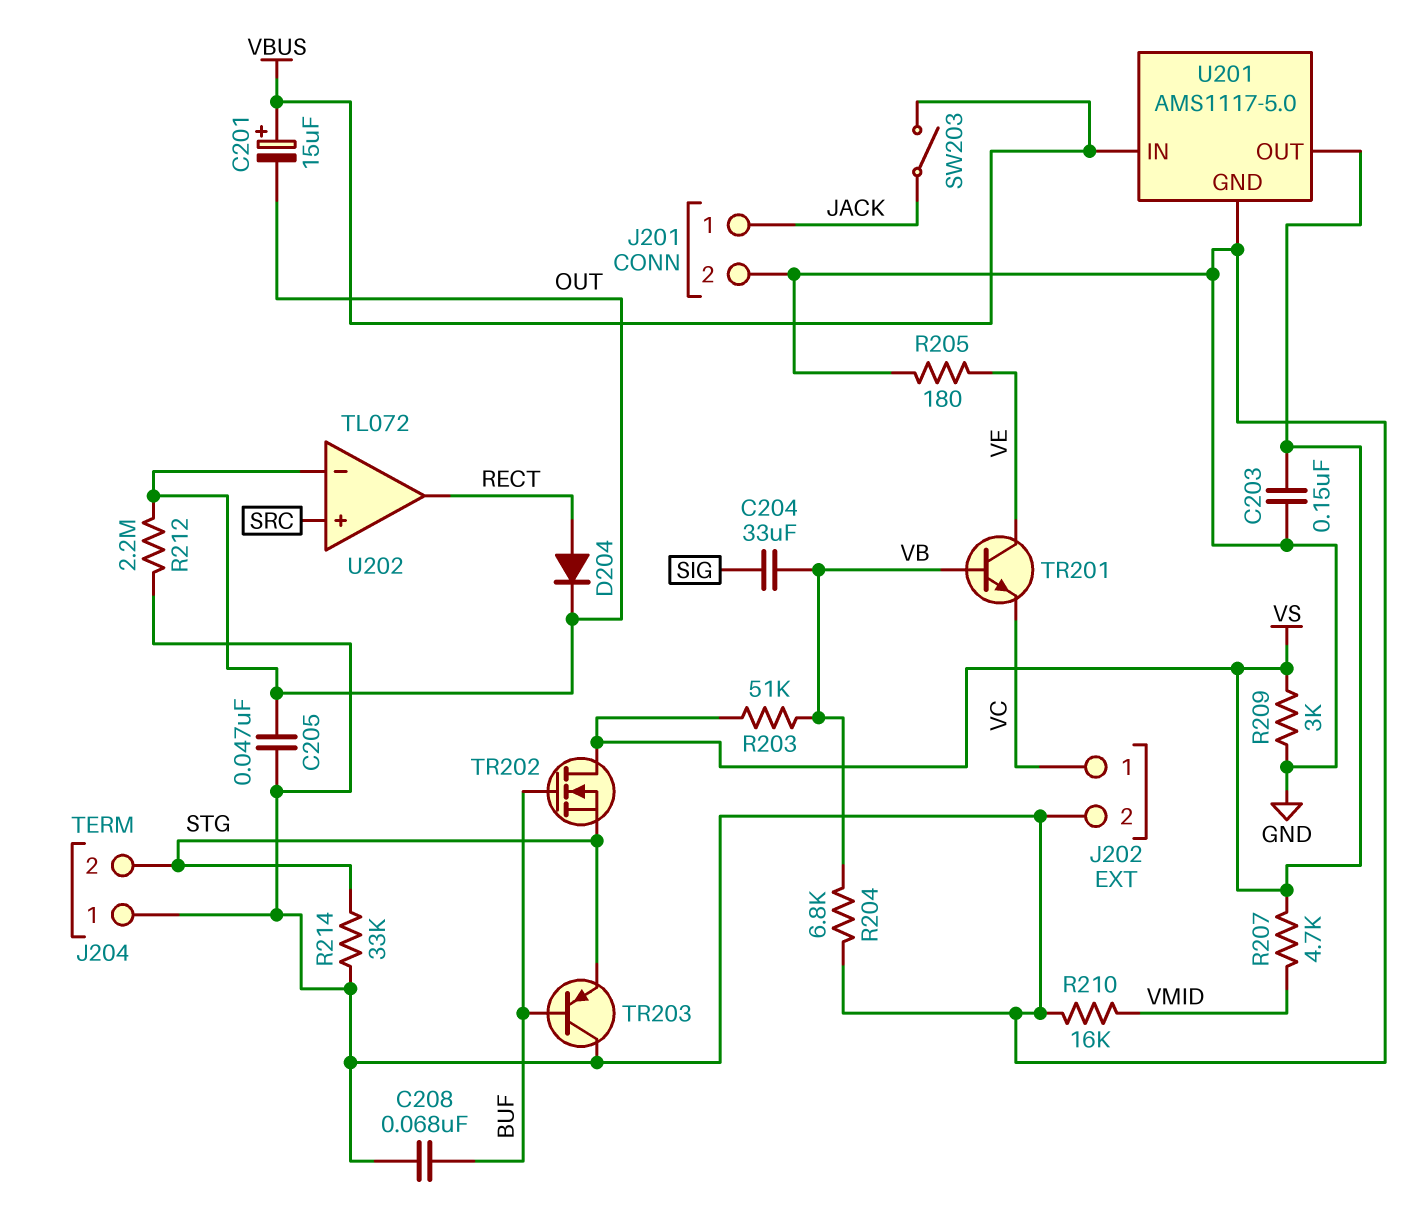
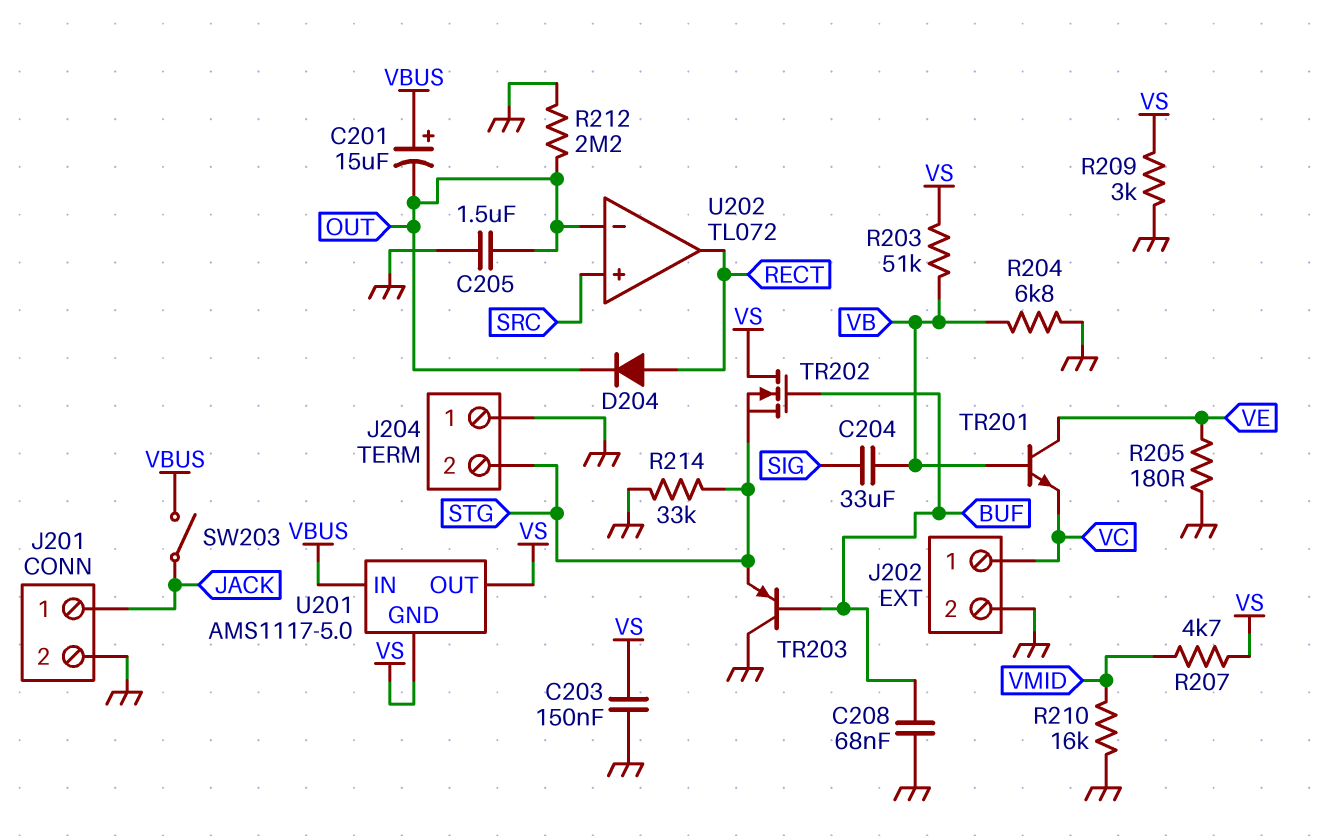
C205: 47nF (GND, OUT) -> 1.5uF (GND, OUT)
U201 pin GND: GND -> VS

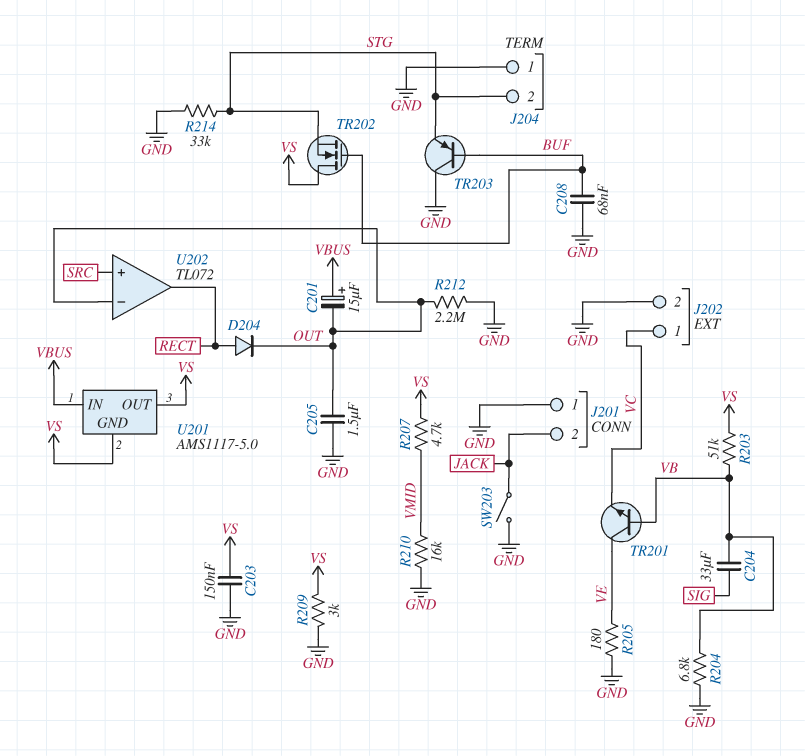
J201 pin 1: JACK -> GND
J201 pin 2: GND -> JACK
SW203: switch (JACK, VBUS) -> switch (GND, JACK)

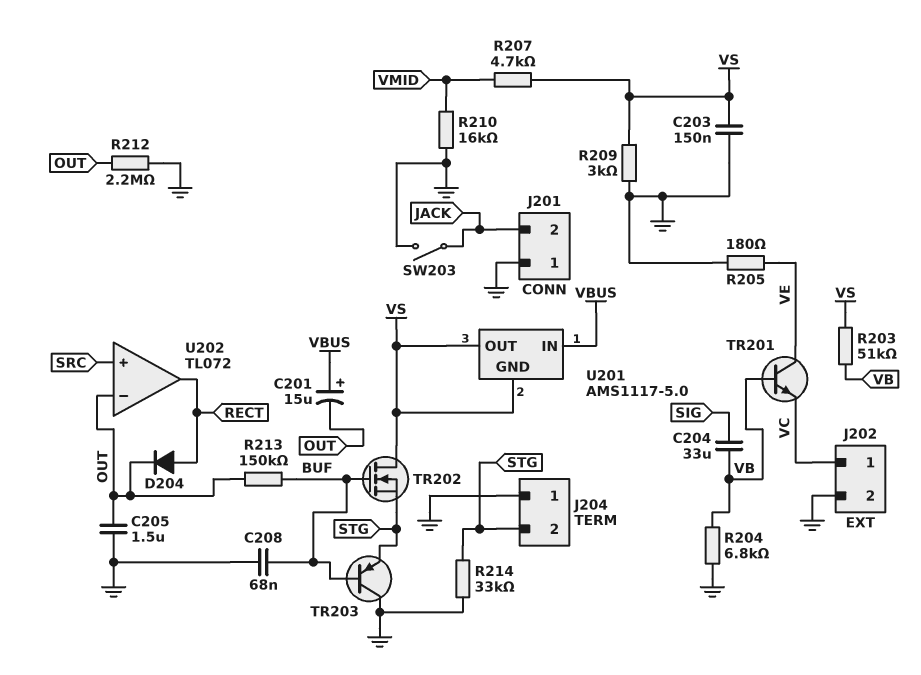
R213: none -> 150k (BUF, OUT)

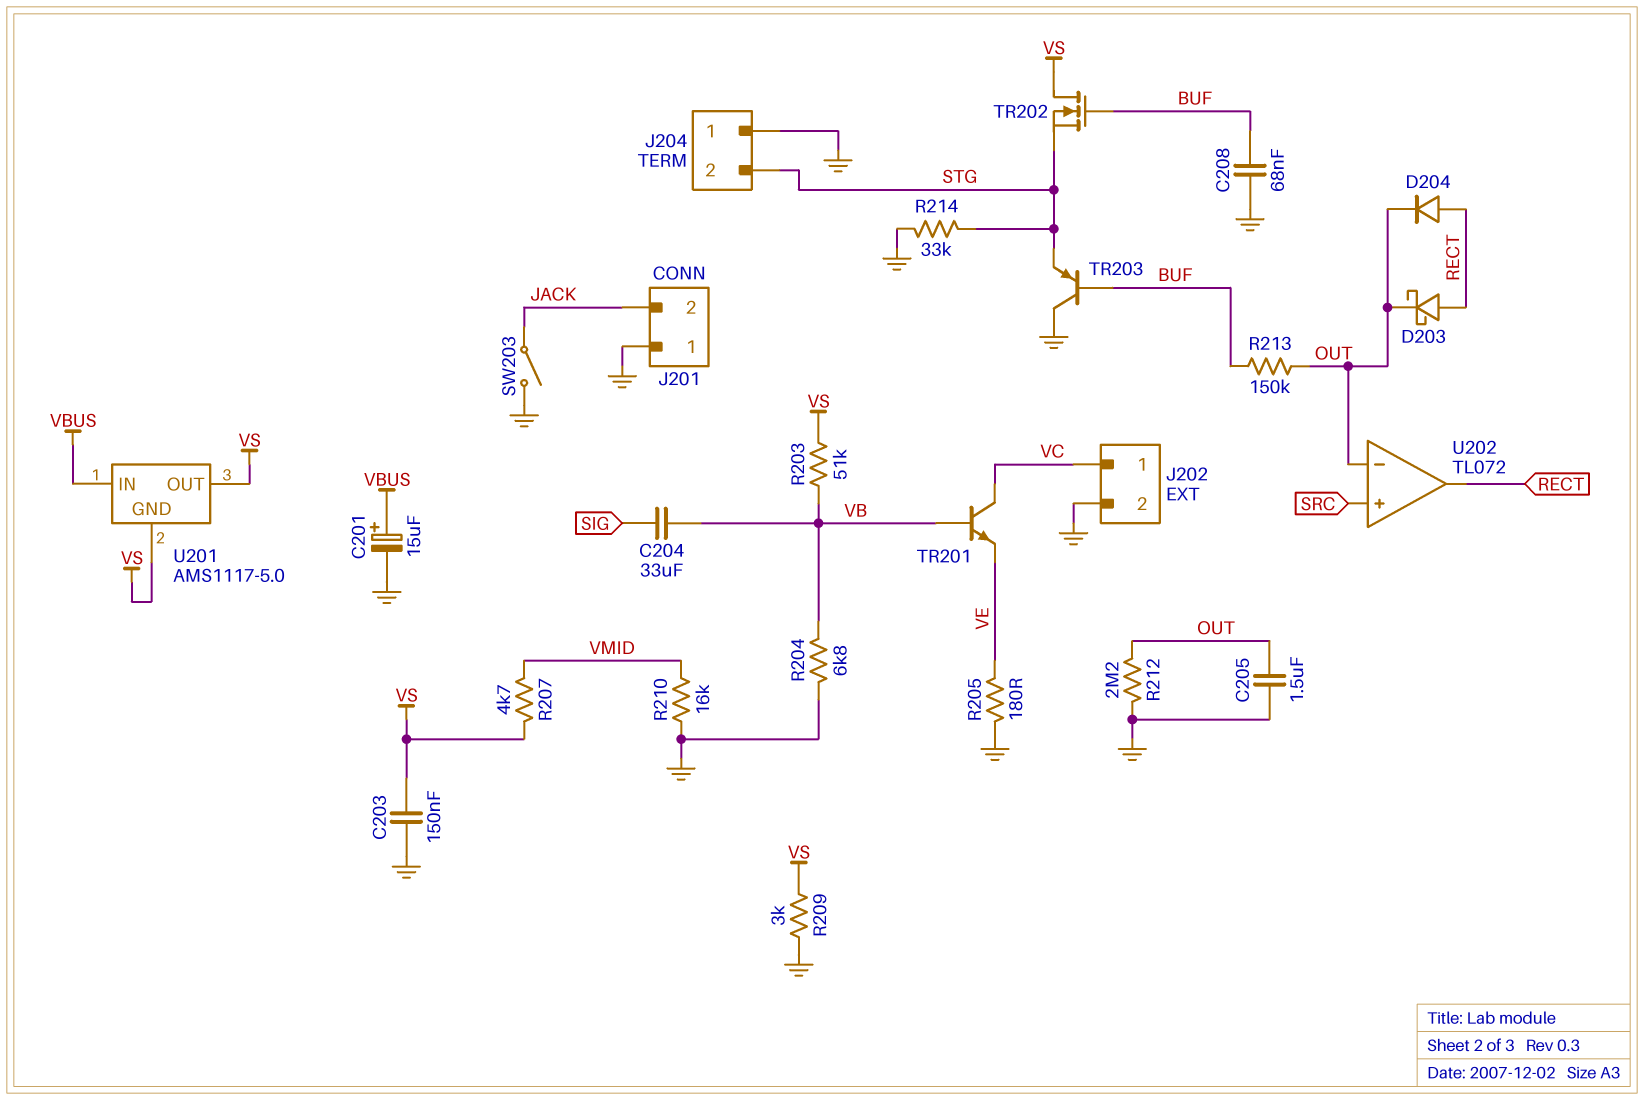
C201: 15uF (plus VBUS, minus OUT) -> 15uF (plus VBUS, minus GND)
D203: none -> schottky (A RECT, K OUT)
TR201: NPN (B VB, C VE, E VC) -> NPN (B VB, C VC, E VE)

